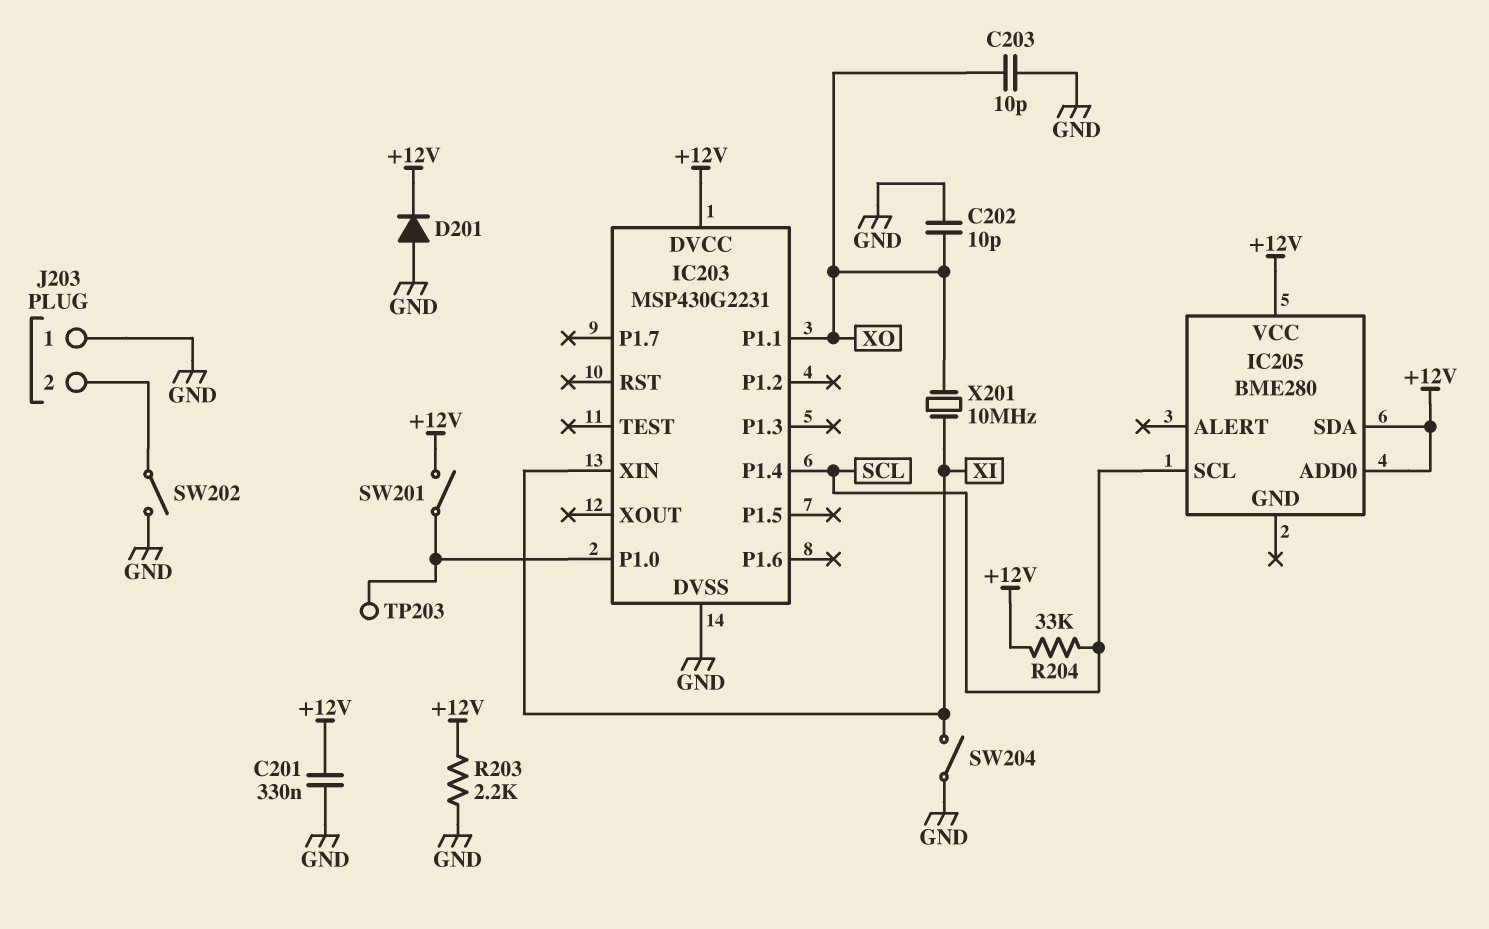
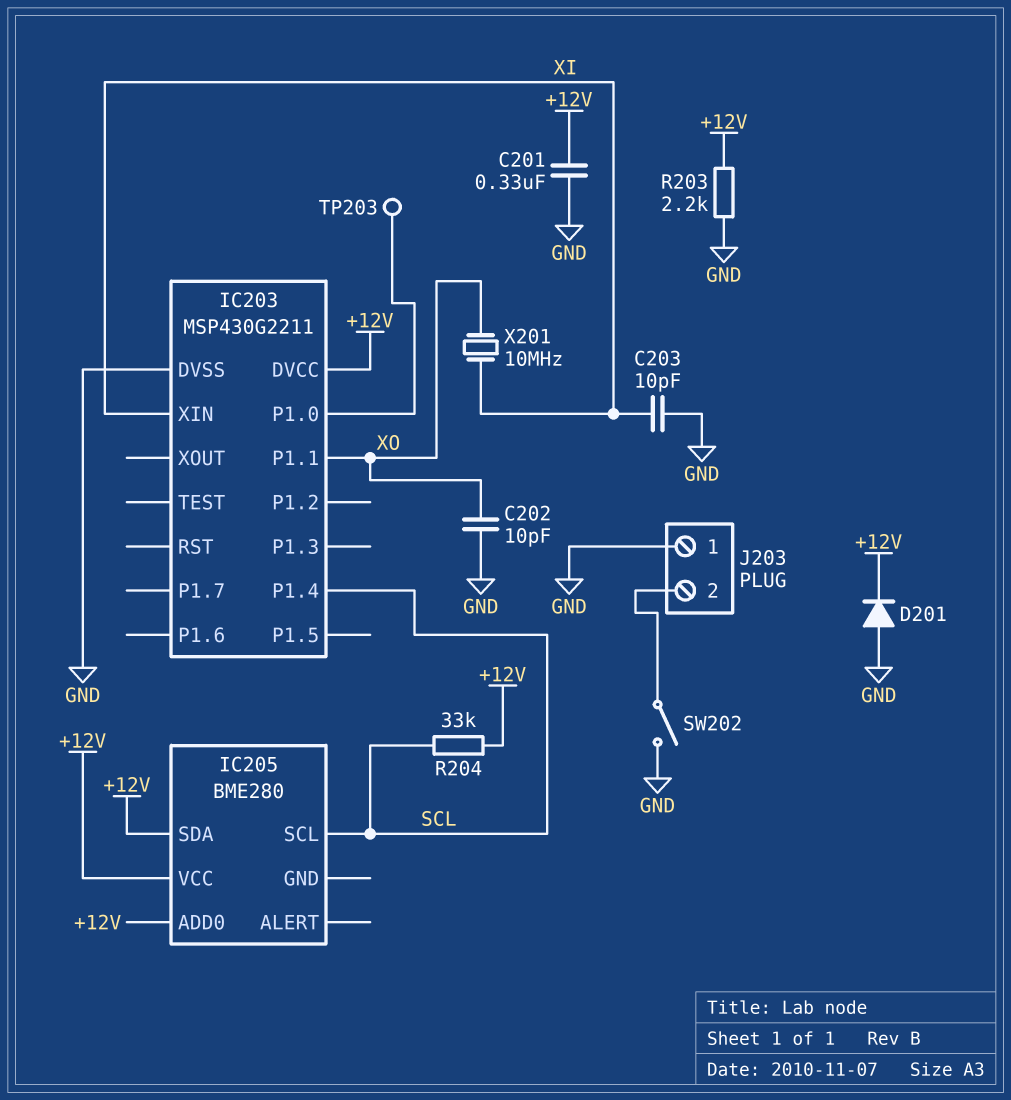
C203: 10pF (GND, XO) -> 10pF (GND, XI)
IC203: MSP430G2231 -> MSP430G2211
SW201: switch (+12V, IC203/P1.0) -> none
SW204: switch (GND, XI) -> none

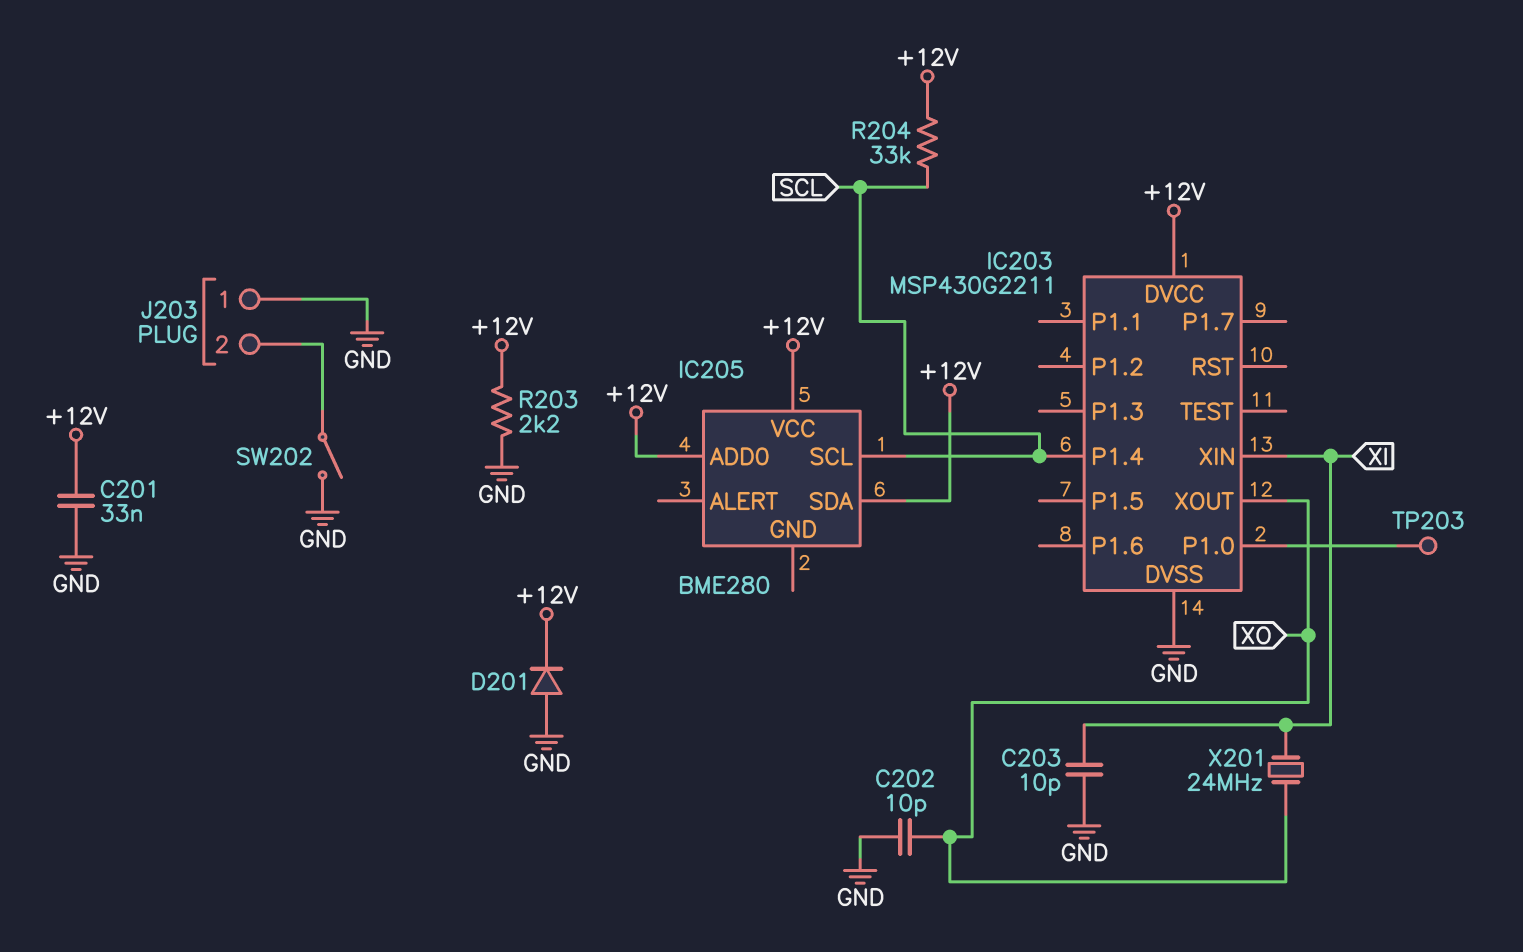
C201: 330nF (+12V, GND) -> 33nF (+12V, GND)
IC203 pin P1.1: XO -> none
IC203 pin XOUT: none -> XO
X201: 10MHz (XI, XO) -> 24MHz (XI, XO)

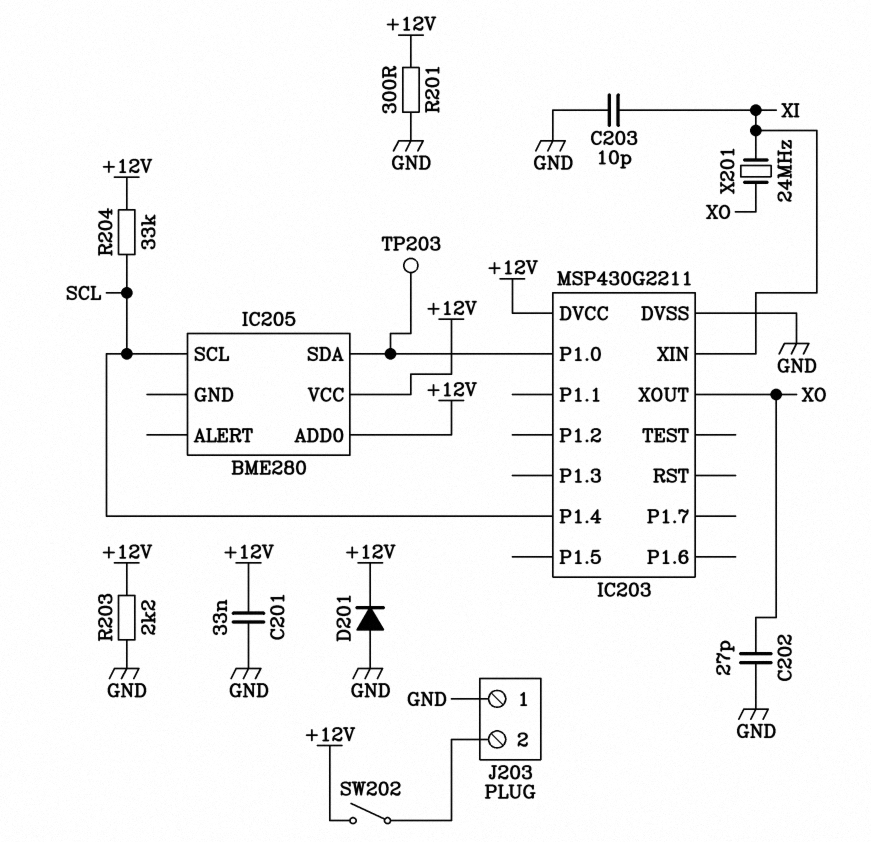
C202: 10pF (GND, XO) -> 27pF (GND, XO)
IC205 pin SDA: +12V -> IC203/P1.0
R201: none -> 300 (+12V, GND)
SW202: switch (GND, J203/2) -> switch (+12V, J203/2)

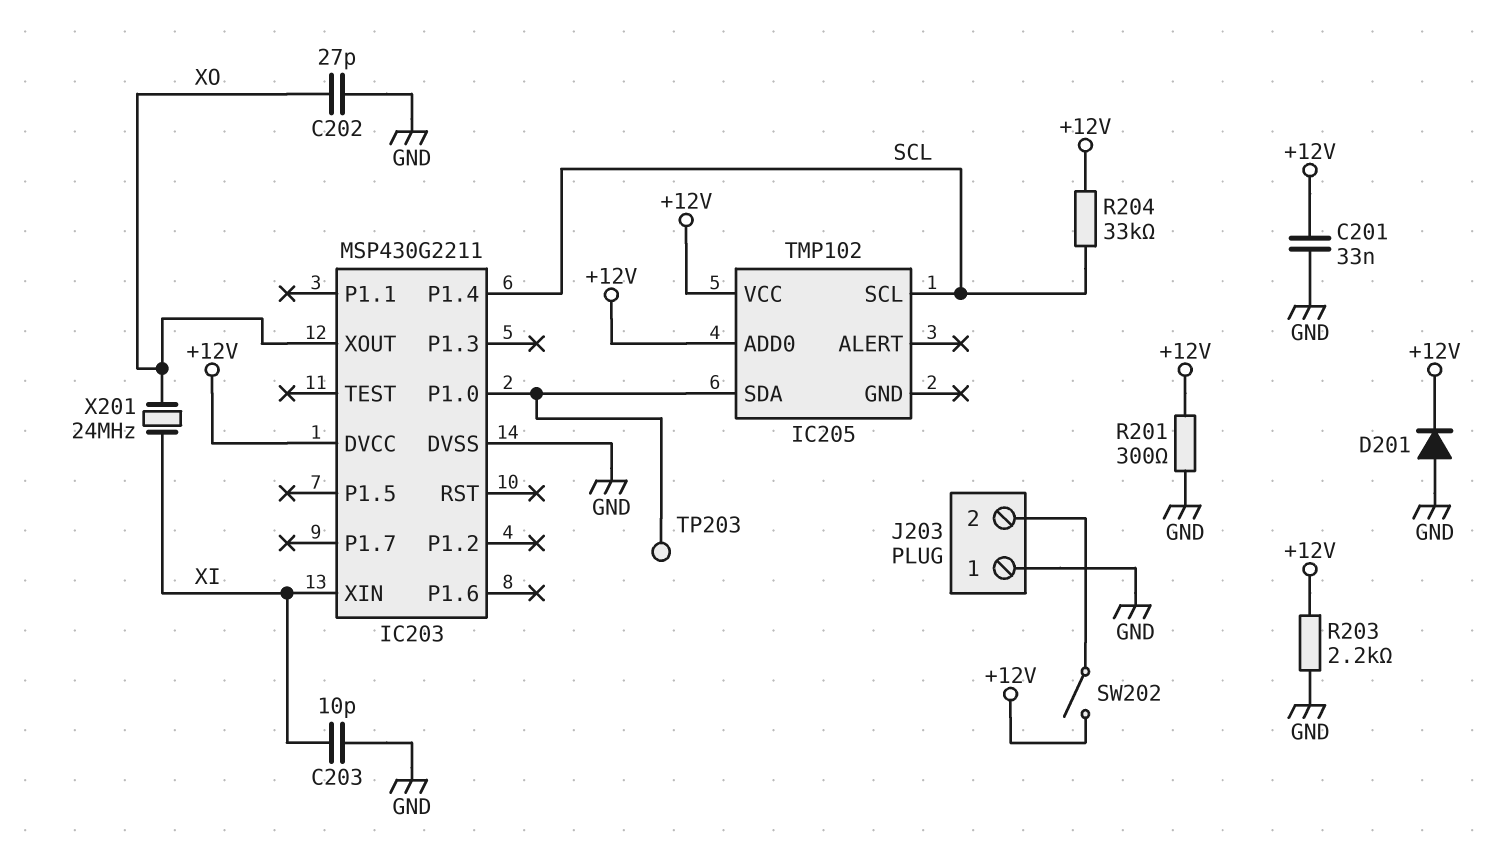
IC205: BME280 -> TMP102

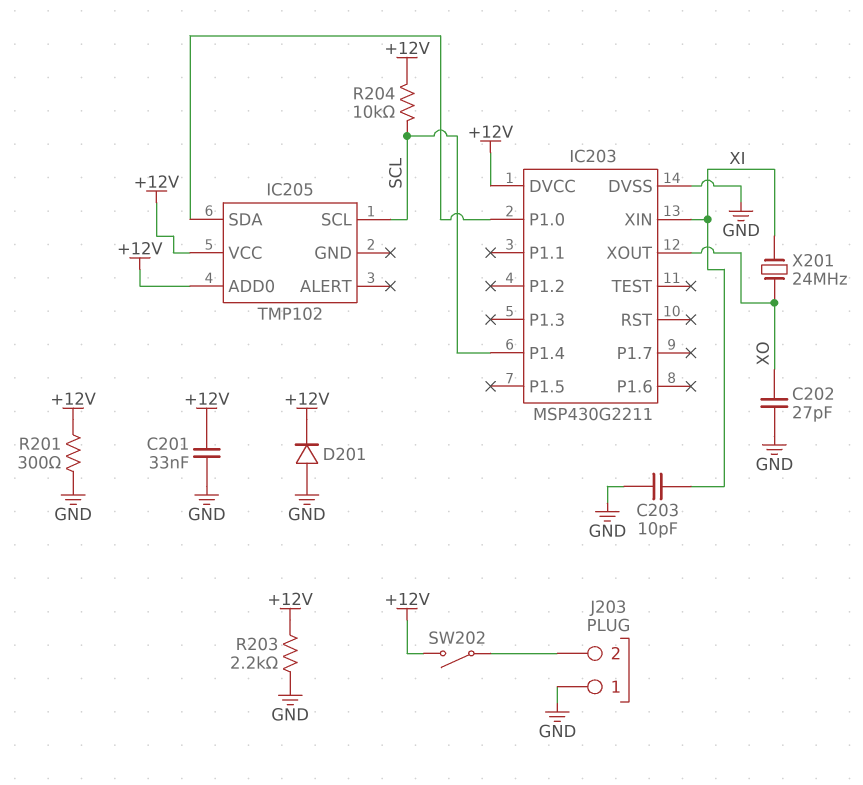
R204: 33k (+12V, SCL) -> 10k (+12V, SCL)
TP203: test point (IC203/P1.0) -> none

